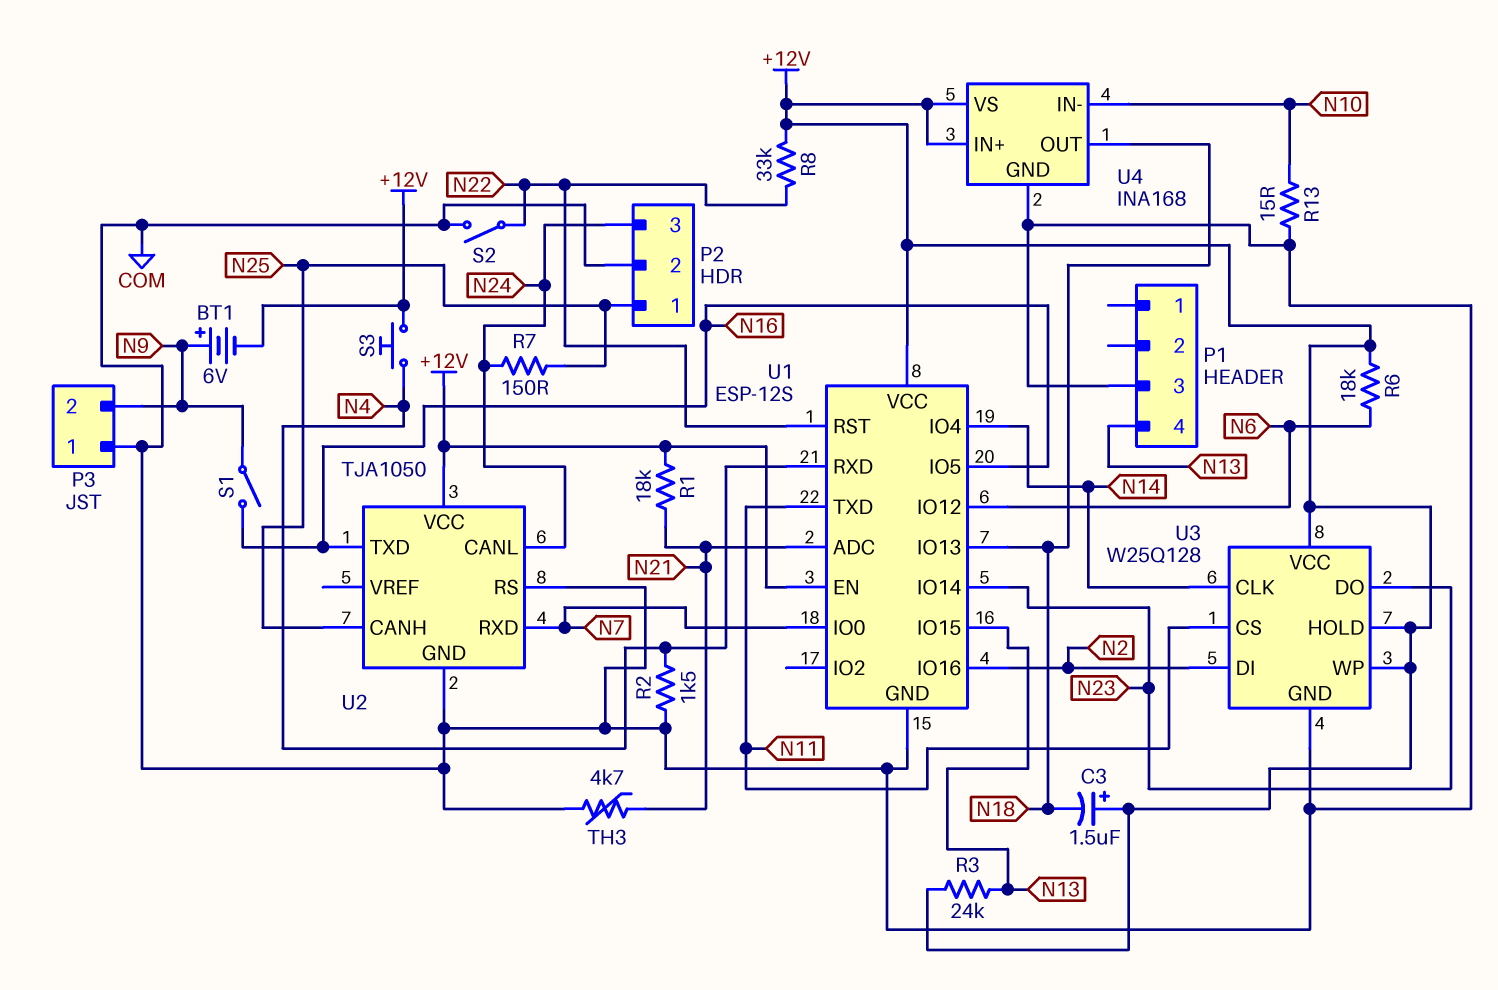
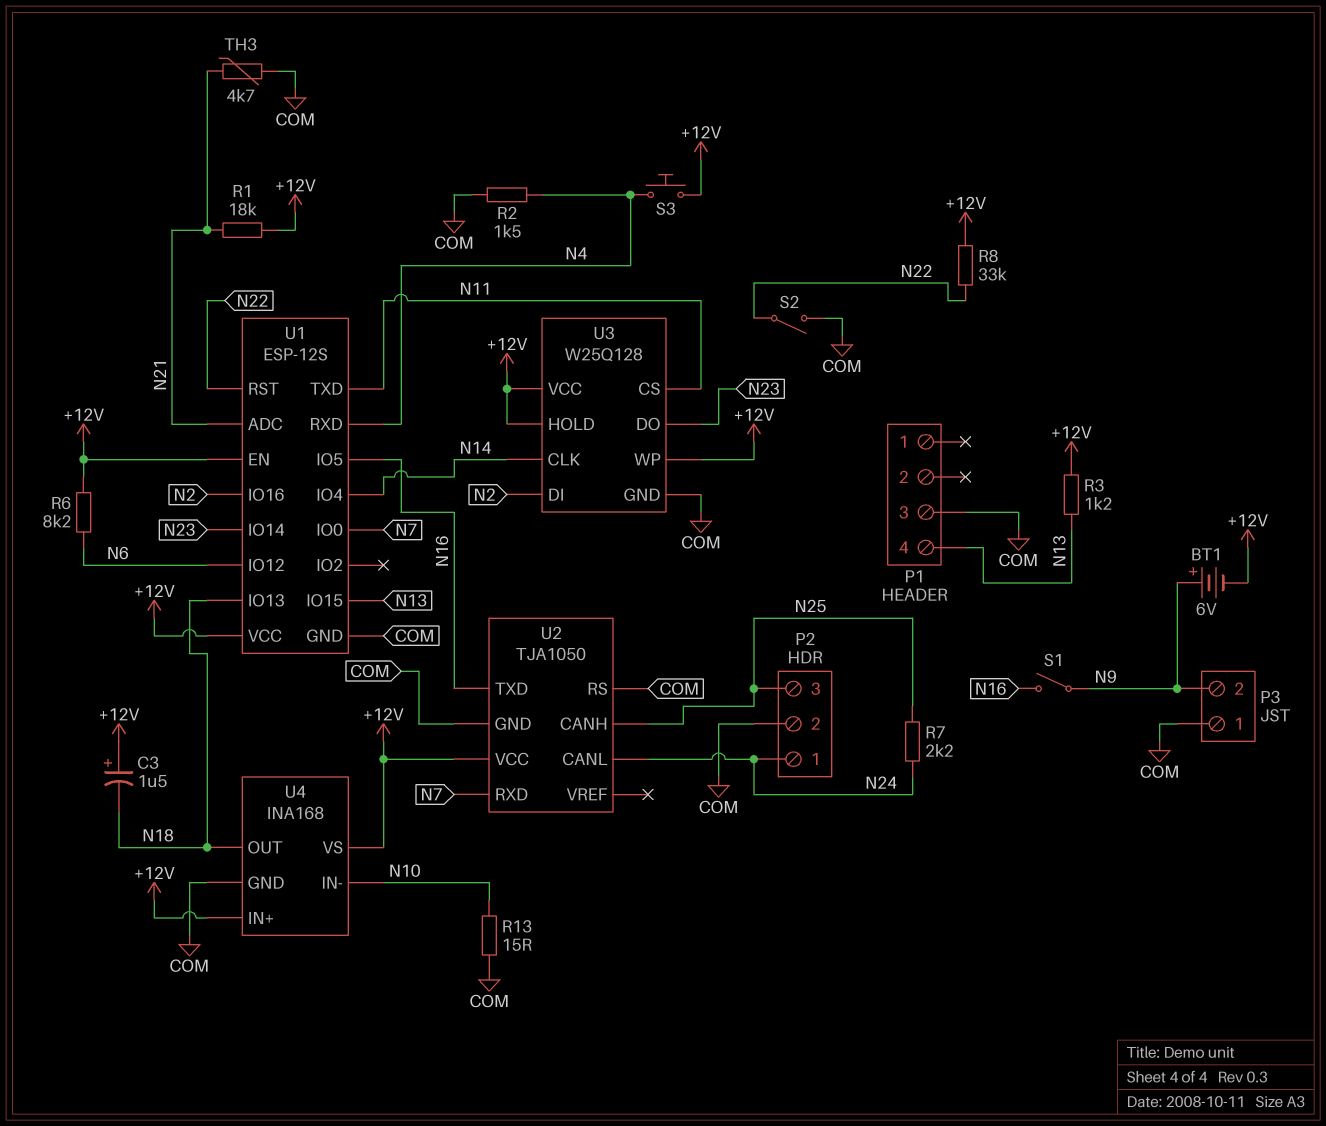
P2 pin 1: N25 -> N24
P2 pin 3: N24 -> N25
R3: 24k (+12V, N13) -> 1.2k (+12V, N13)
R6: 18k (+12V, N6) -> 8.2k (+12V, N6)
R7: 150 (N24, N25) -> 2.2k (N24, N25)

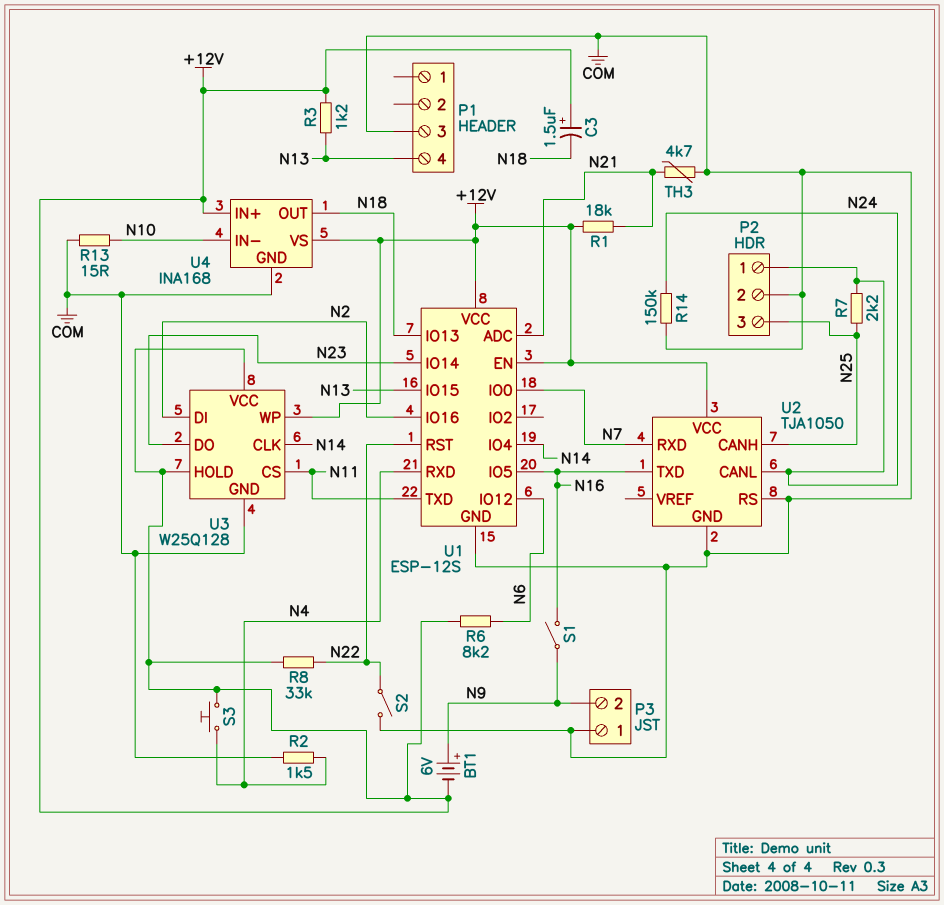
R14: none -> 150k (COM, N24)

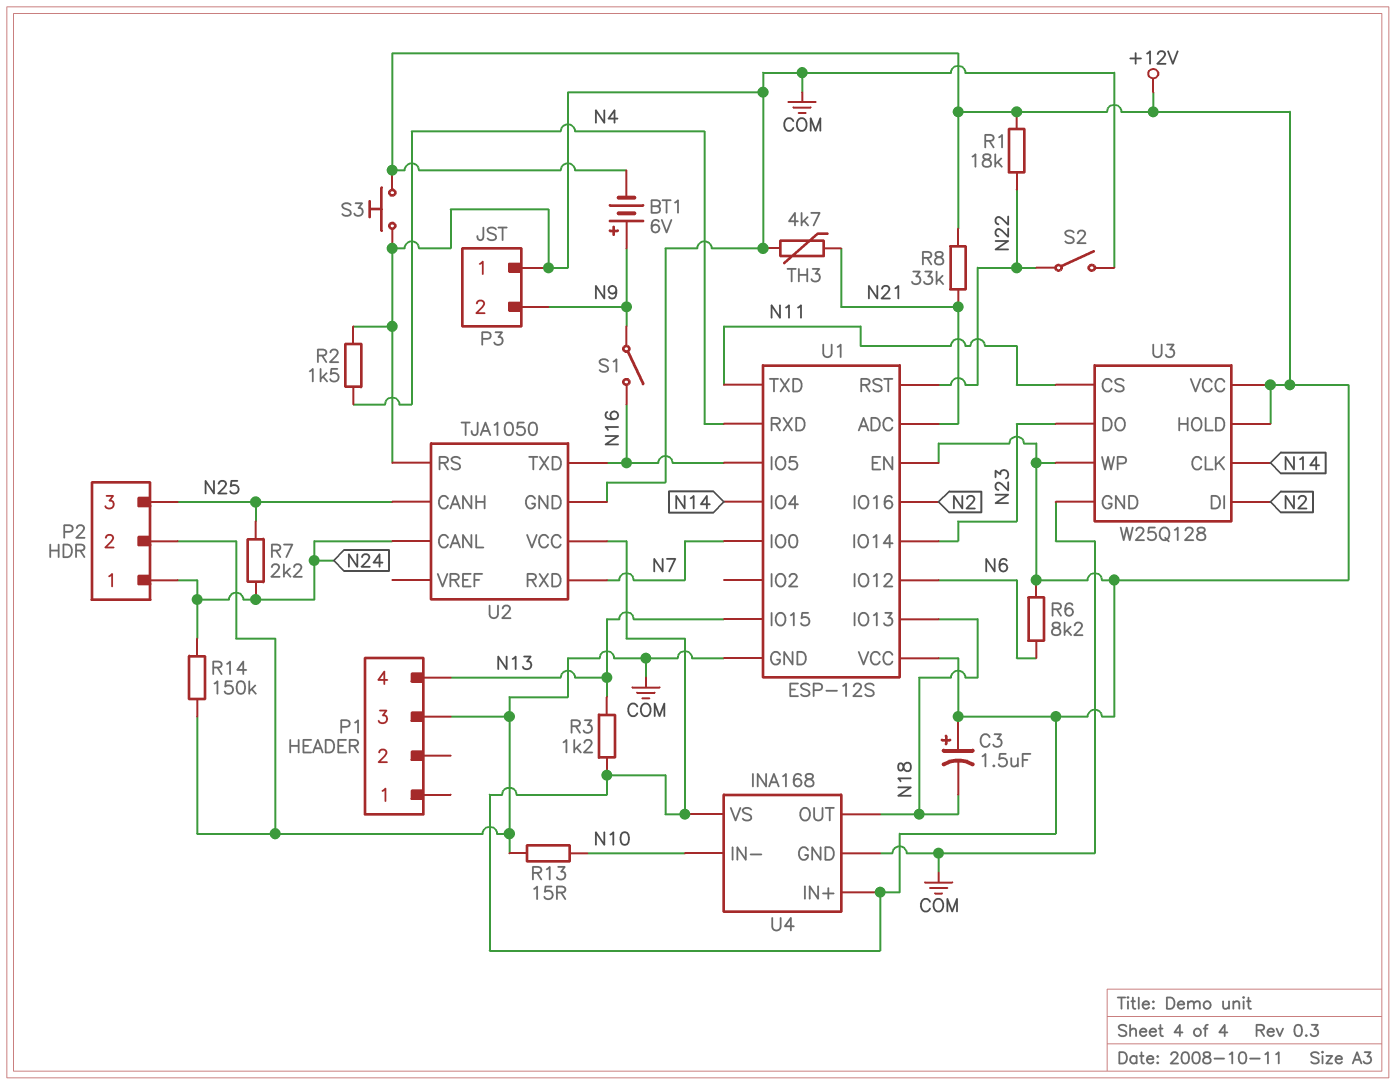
R1: 18k (+12V, N21) -> 18k (+12V, N22)
R8: 33k (+12V, N22) -> 33k (+12V, N21)
S3: button (+12V, N4) -> button (+12V, COM)

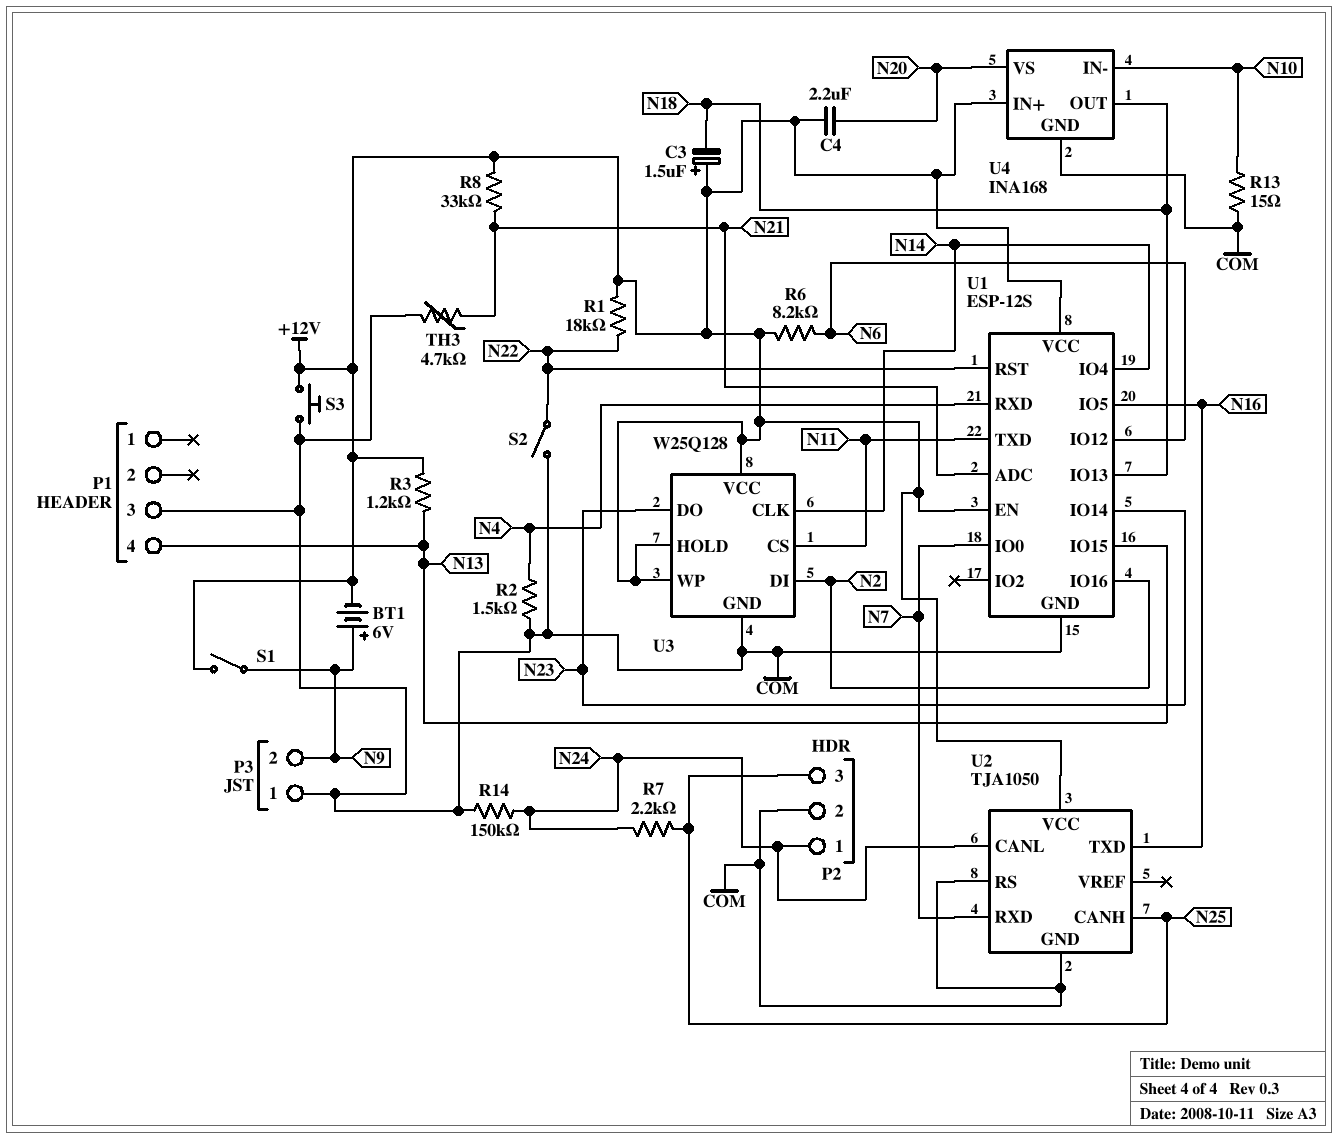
C4: none -> 2.2uF (+12V, N20)
S1: switch (N9, N16) -> switch (+12V, N9)
U4 pin VS: +12V -> N20

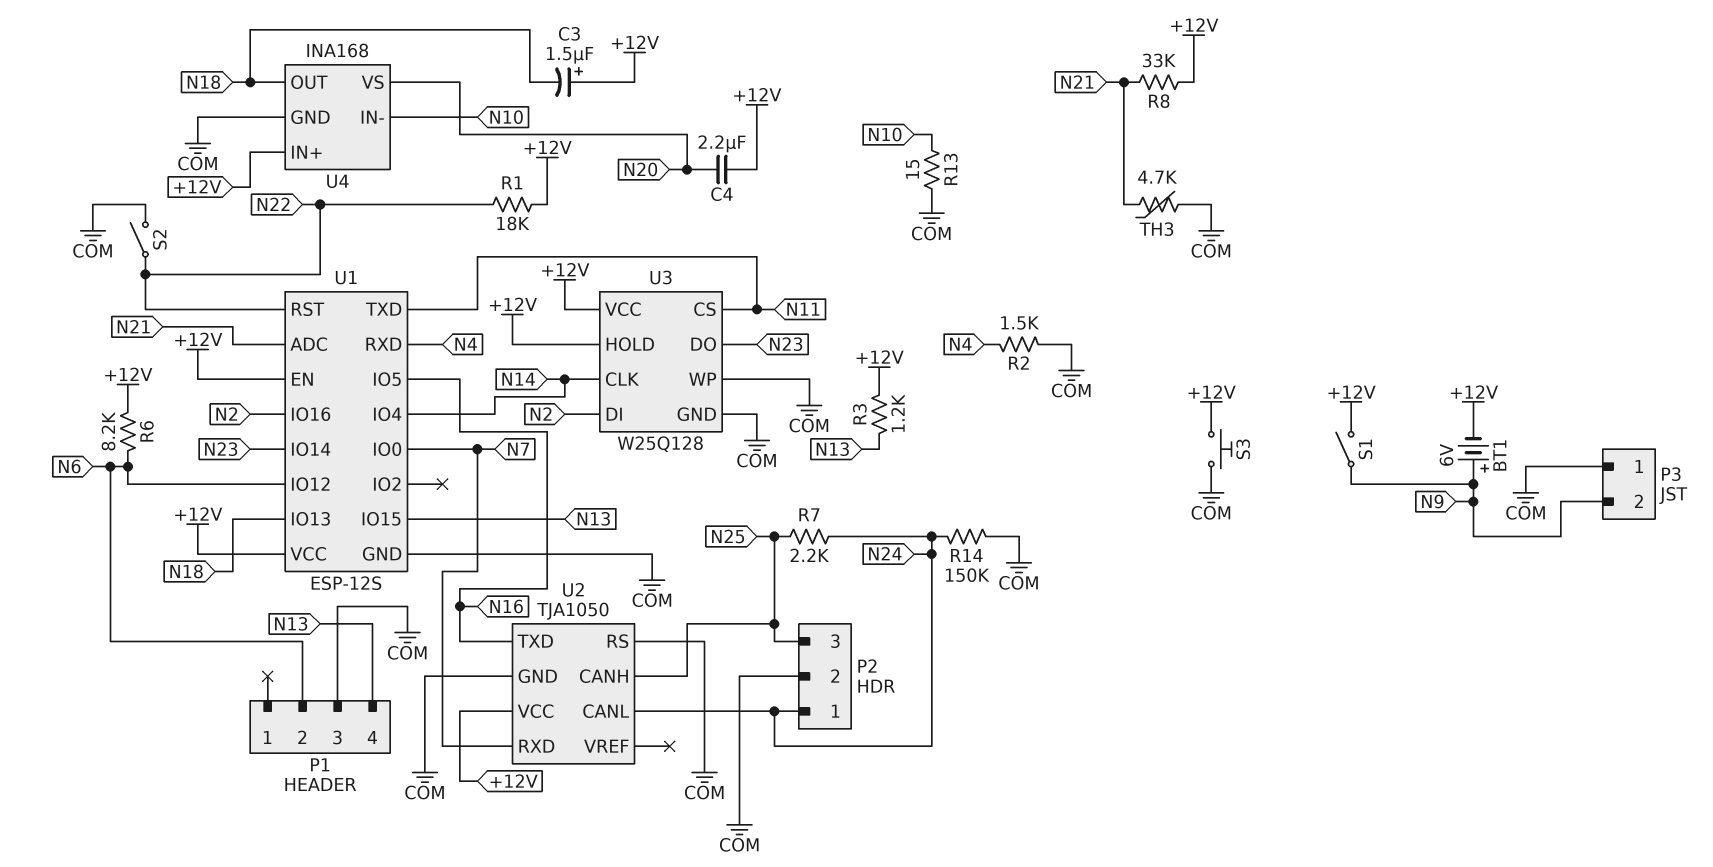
P1 pin 2: none -> N6
U3 pin WP: +12V -> COM

